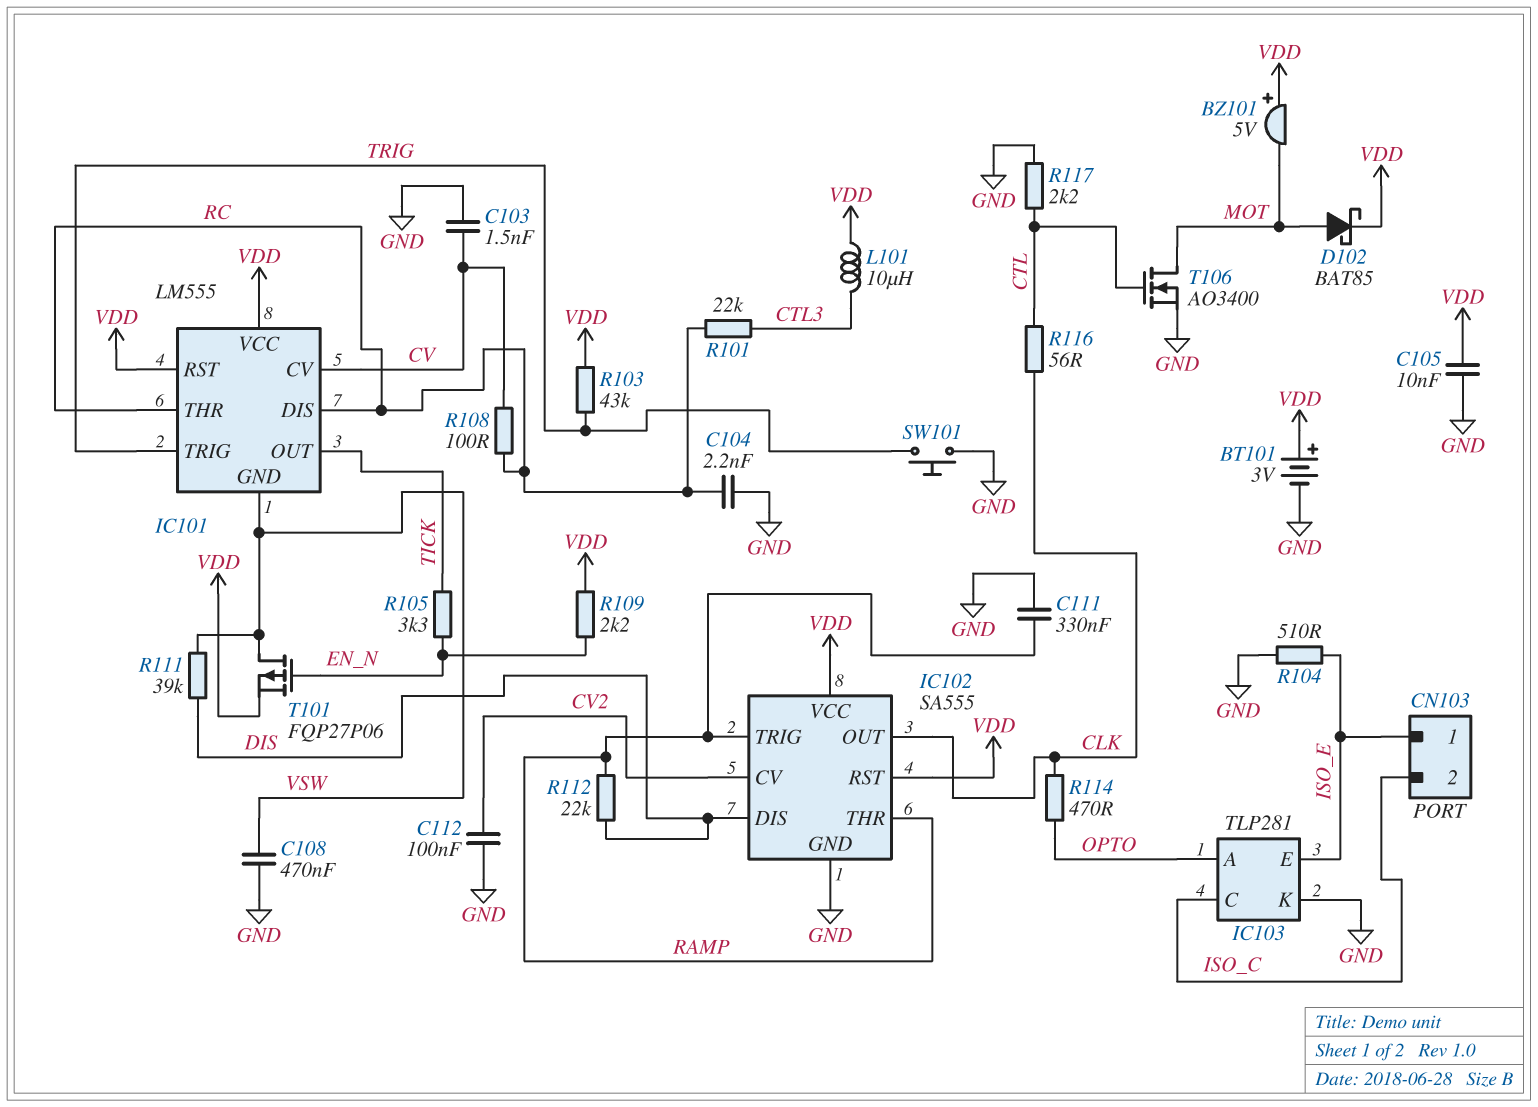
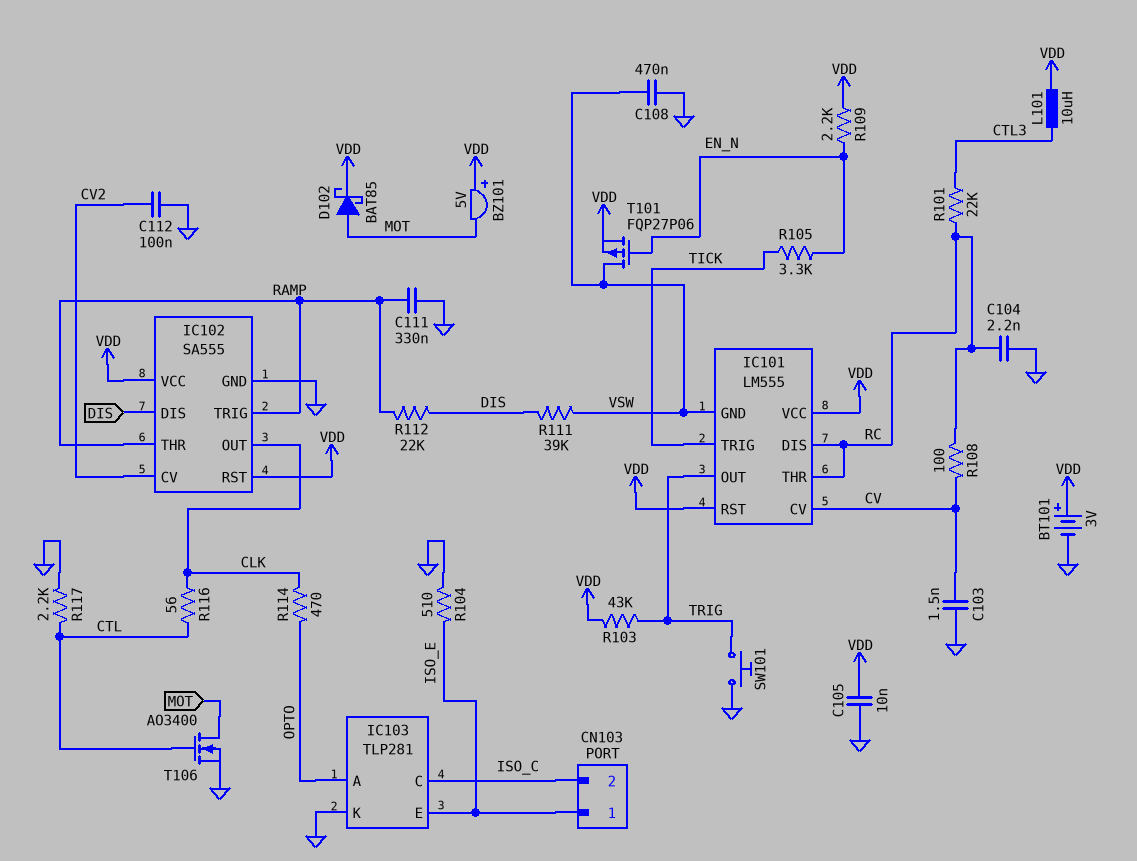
IC101 pin OUT: TICK -> TRIG
IC101 pin TRIG: TRIG -> TICK

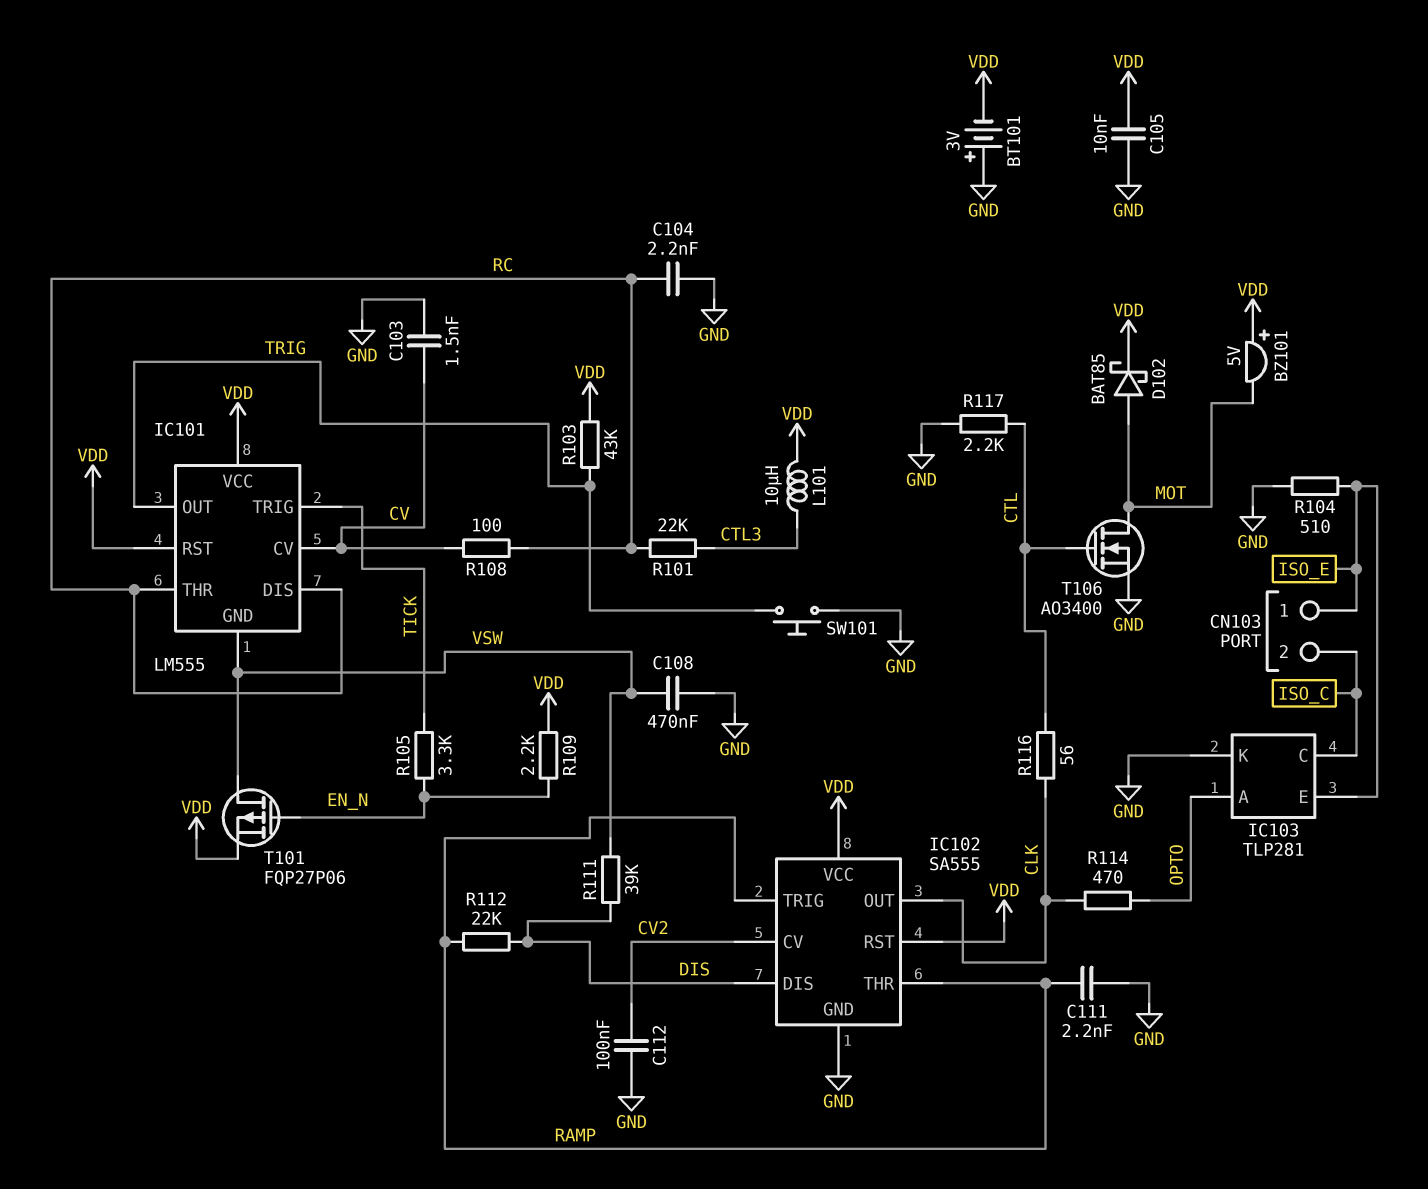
BT101: 3V (plus VDD, minus GND) -> 3V (plus GND, minus VDD)
C111: 330nF (GND, RAMP) -> 2.2nF (GND, RAMP)

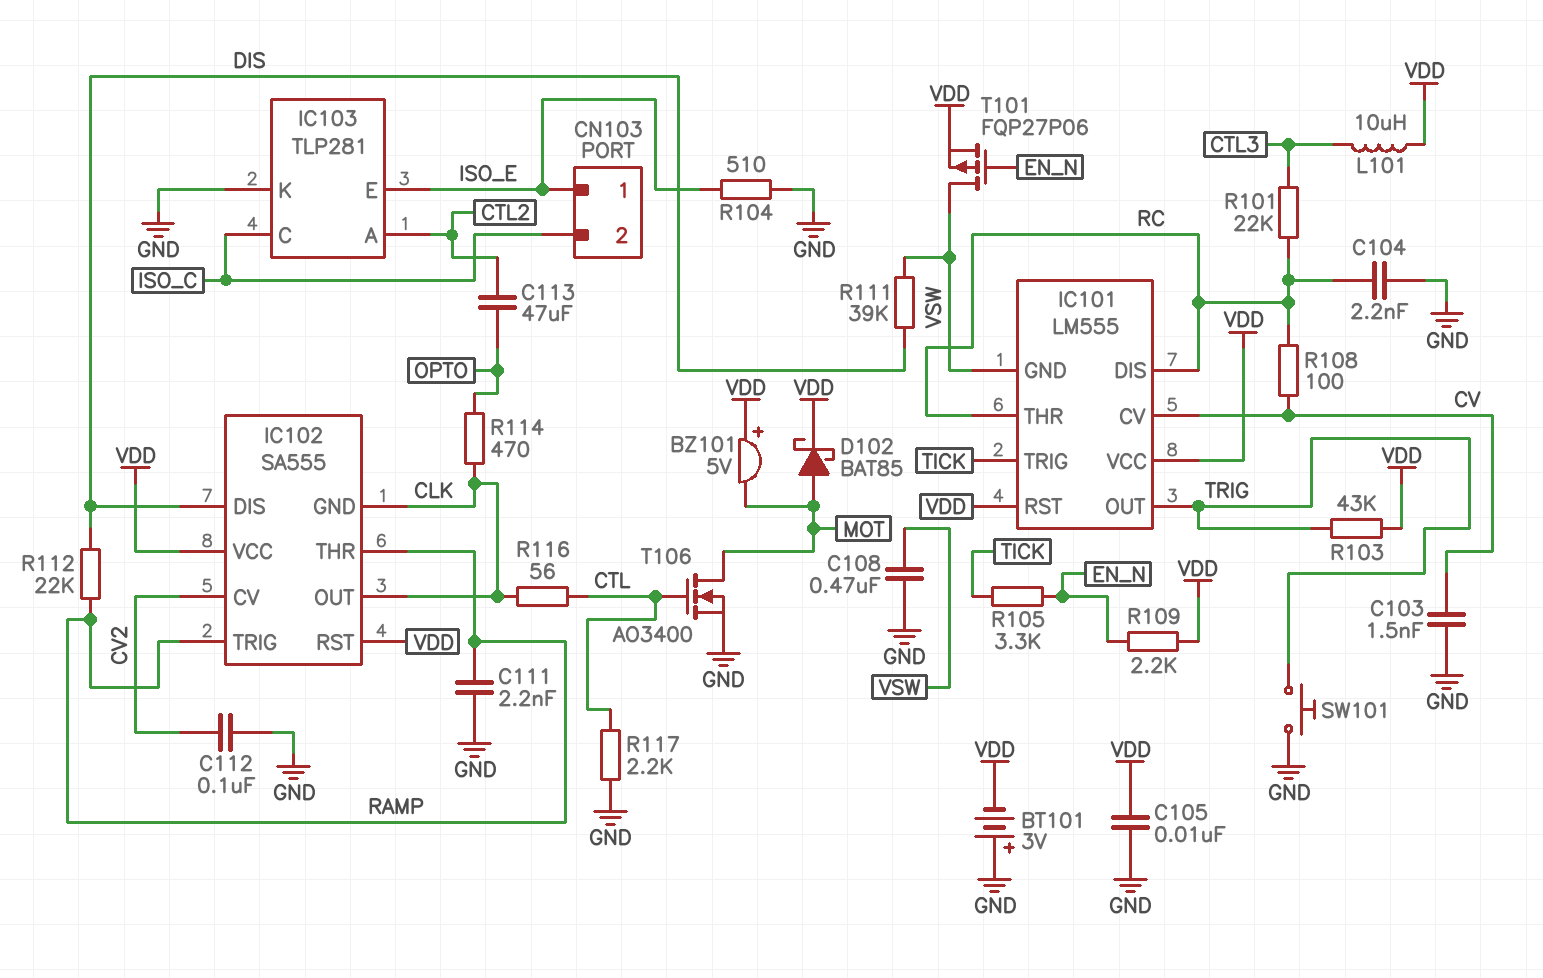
C113: none -> 47uF (CTL2, OPTO)
IC102 pin GND: GND -> CLK
IC103 pin A: OPTO -> CTL2

